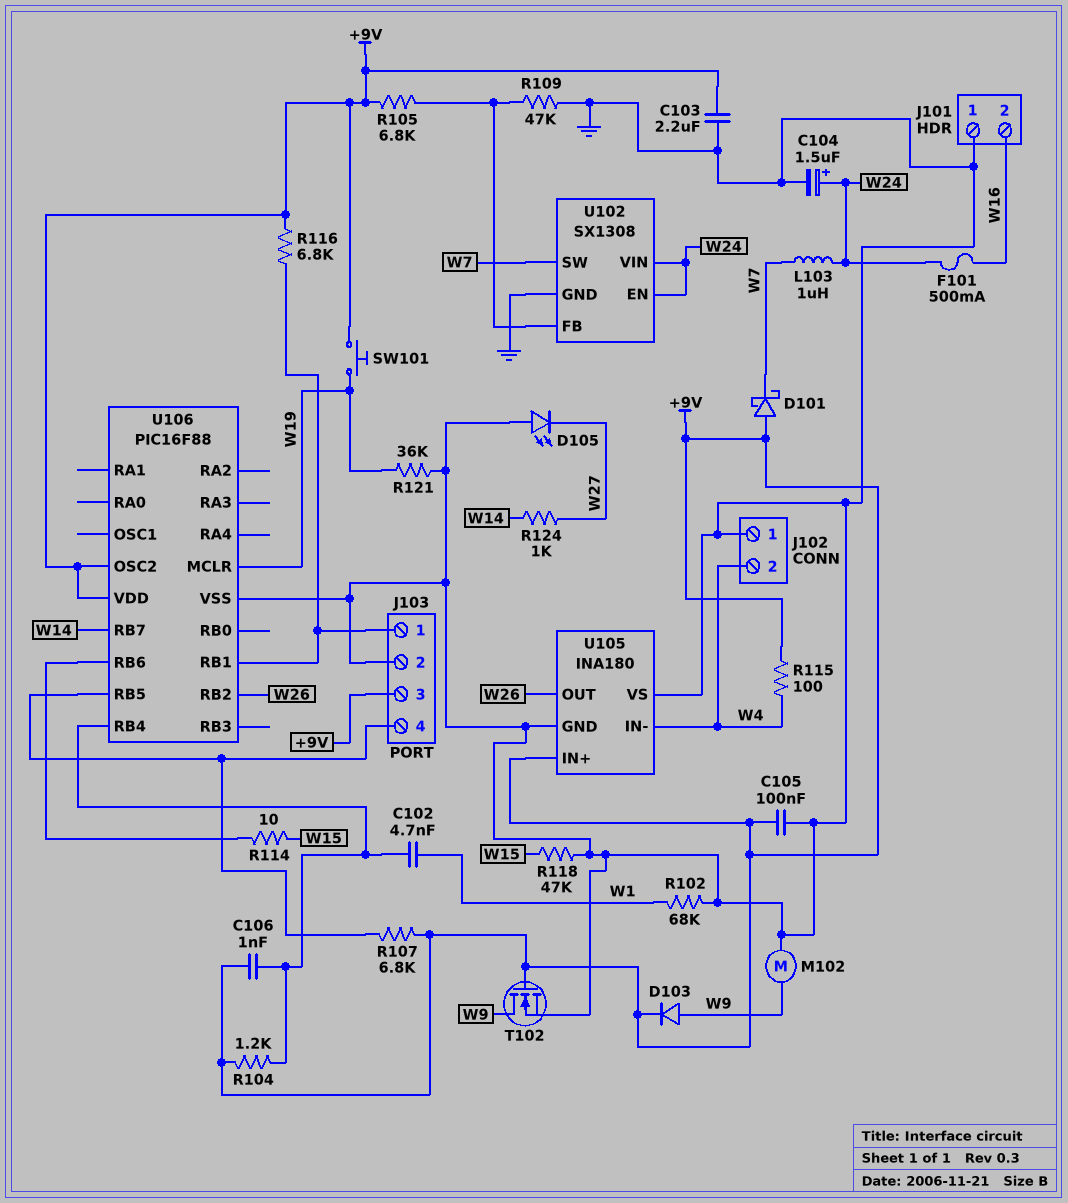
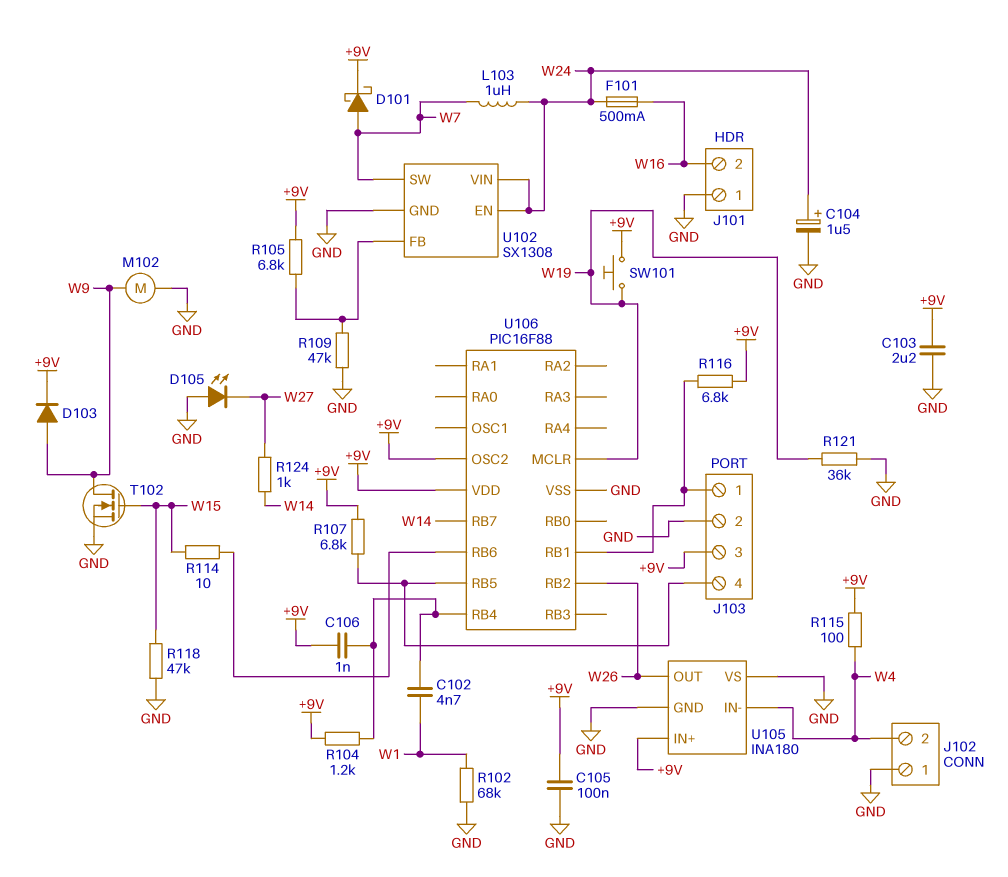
D101: schottky (A +9V, K W7) -> schottky (A W7, K +9V)
T102: NMOS (G +9V, D W9, S GND) -> NMOS (G W15, D W9, S GND)

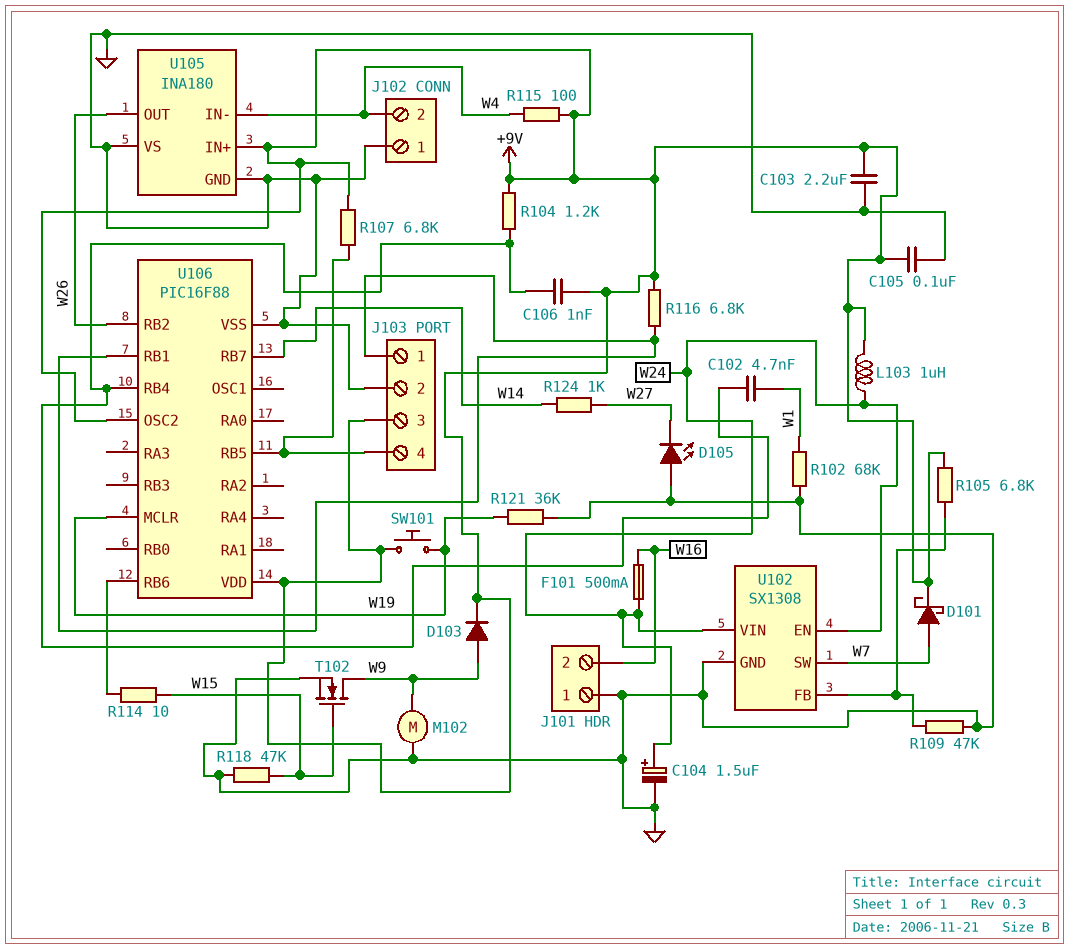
L103: 1uH (W7, W24) -> 1uH (+9V, W24)

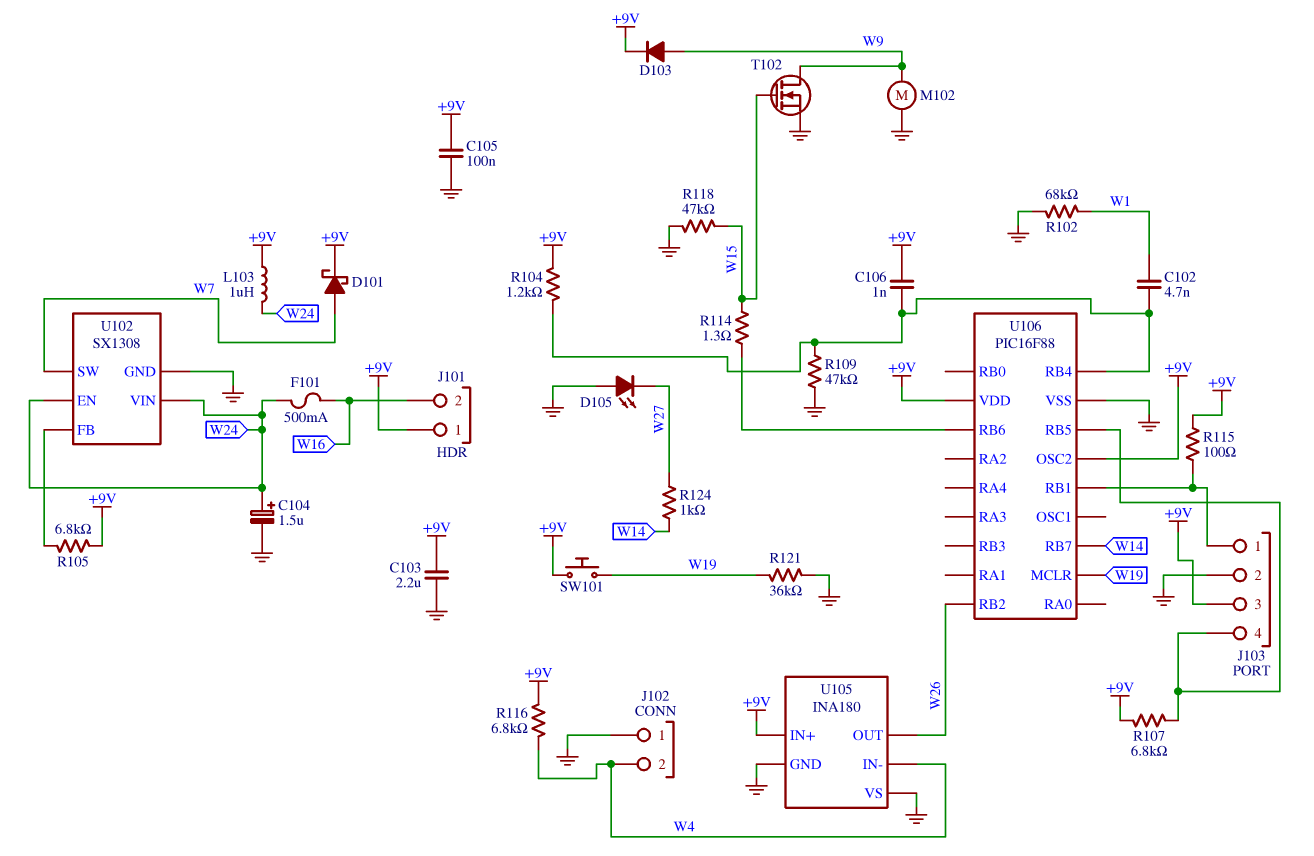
J101 pin 1: GND -> +9V
R109: 47k (GND, U102/FB) -> 47k (GND, U106/RB4)
R114: 10 (U106/RB6, W15) -> 1.3 (U106/RB6, W15)
R115: 100 (+9V, W4) -> 100 (+9V, J103/1)
R116: 6.8k (+9V, J103/1) -> 6.8k (+9V, W4)

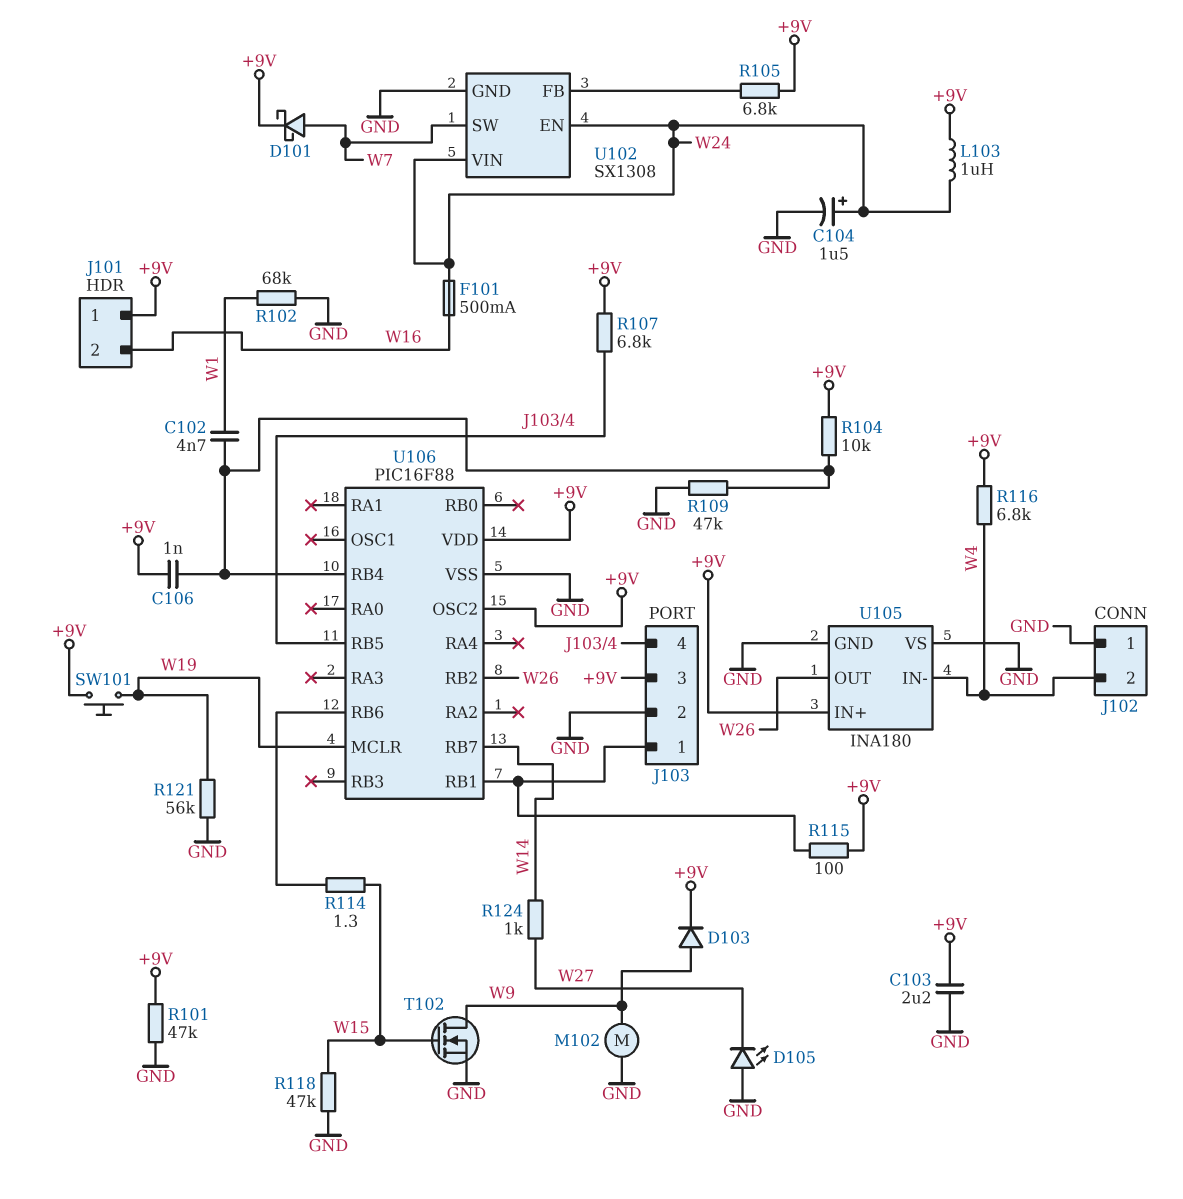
C105: 100nF (+9V, GND) -> none
R101: none -> 47k (+9V, GND)
R104: 1.2k (+9V, U106/RB4) -> 10k (+9V, U106/RB4)
R121: 36k (GND, W19) -> 56k (GND, W19)

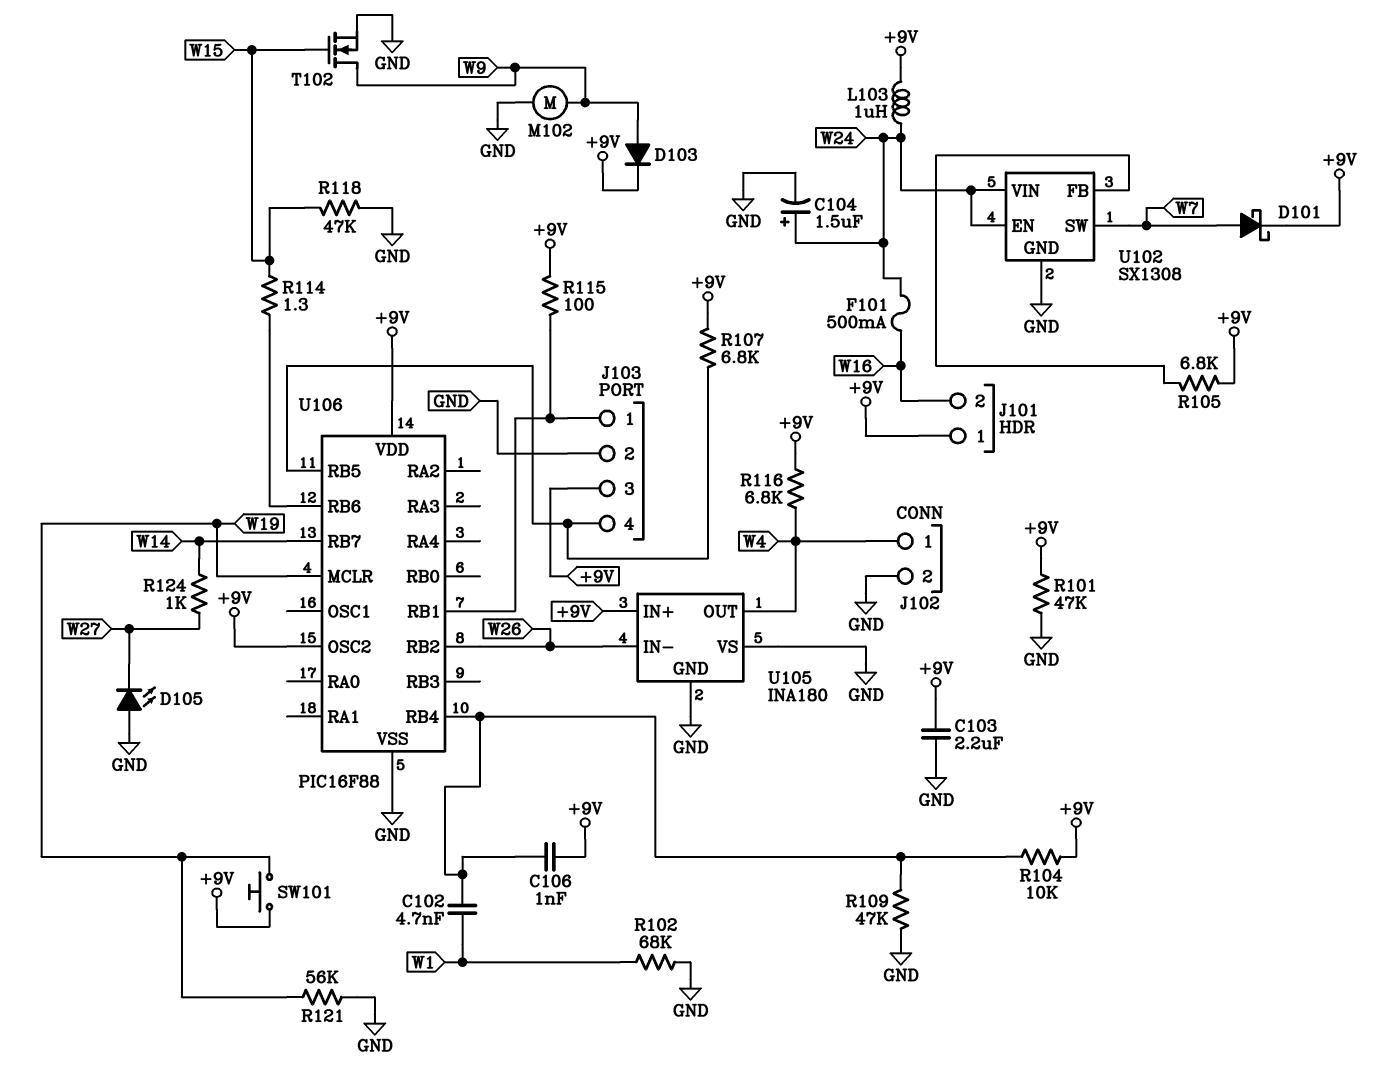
J102 pin 1: GND -> W4
J102 pin 2: W4 -> GND
U105 pin IN-: W4 -> W26
U105 pin OUT: W26 -> W4

